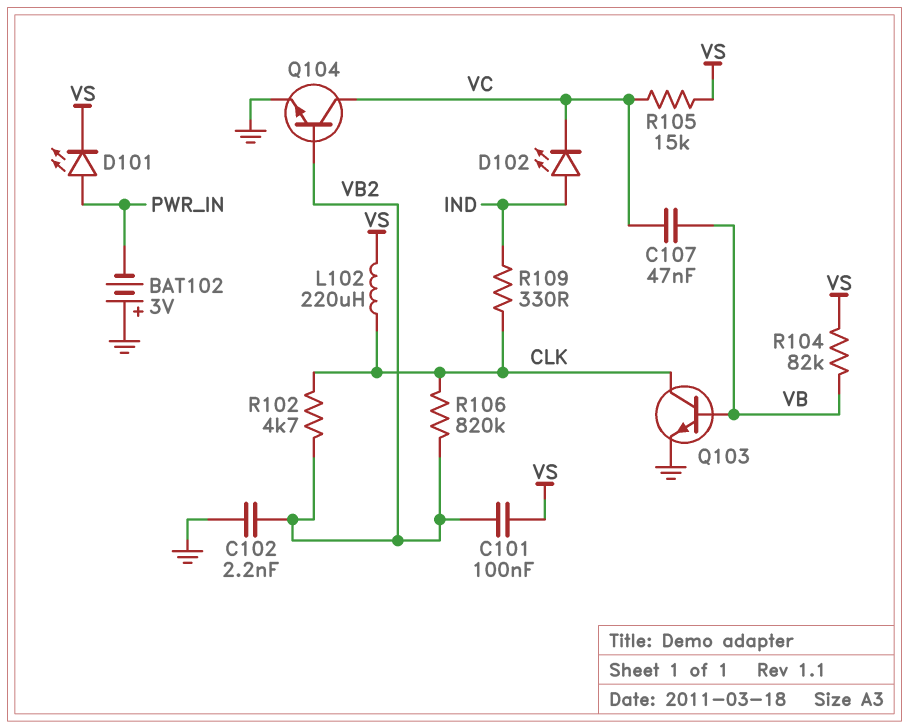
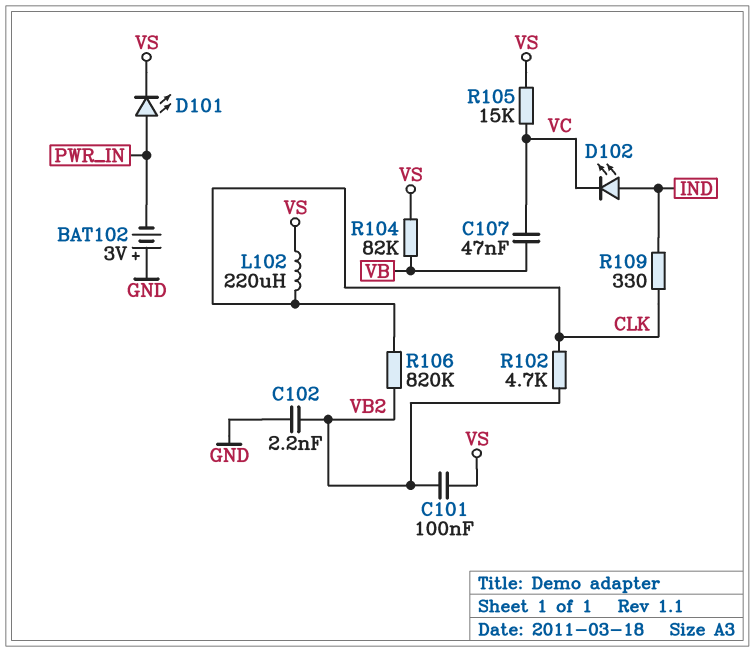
Q103: NPN (B VB, C CLK, E GND) -> none
Q104: NPN (B VB2, C VC, E GND) -> none

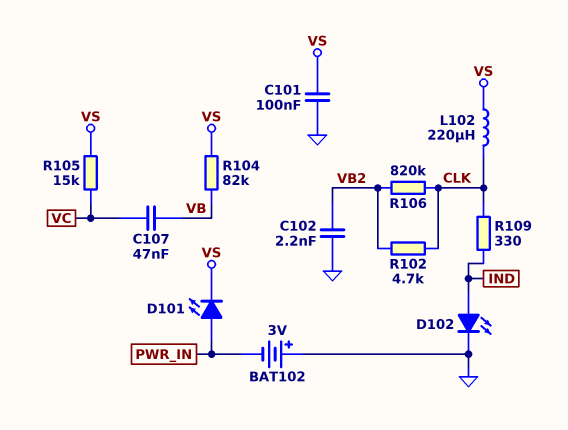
C101: 100nF (VB2, VS) -> 100nF (GND, VS)
D102: LED (A IND, K VC) -> LED (A IND, K GND)

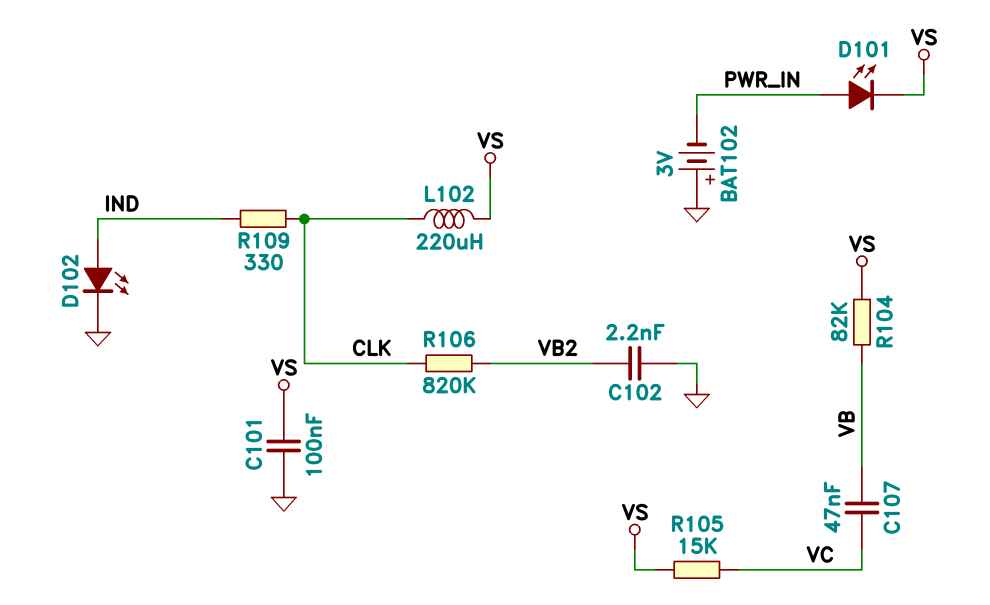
R102: 4.7k (CLK, VB2) -> none

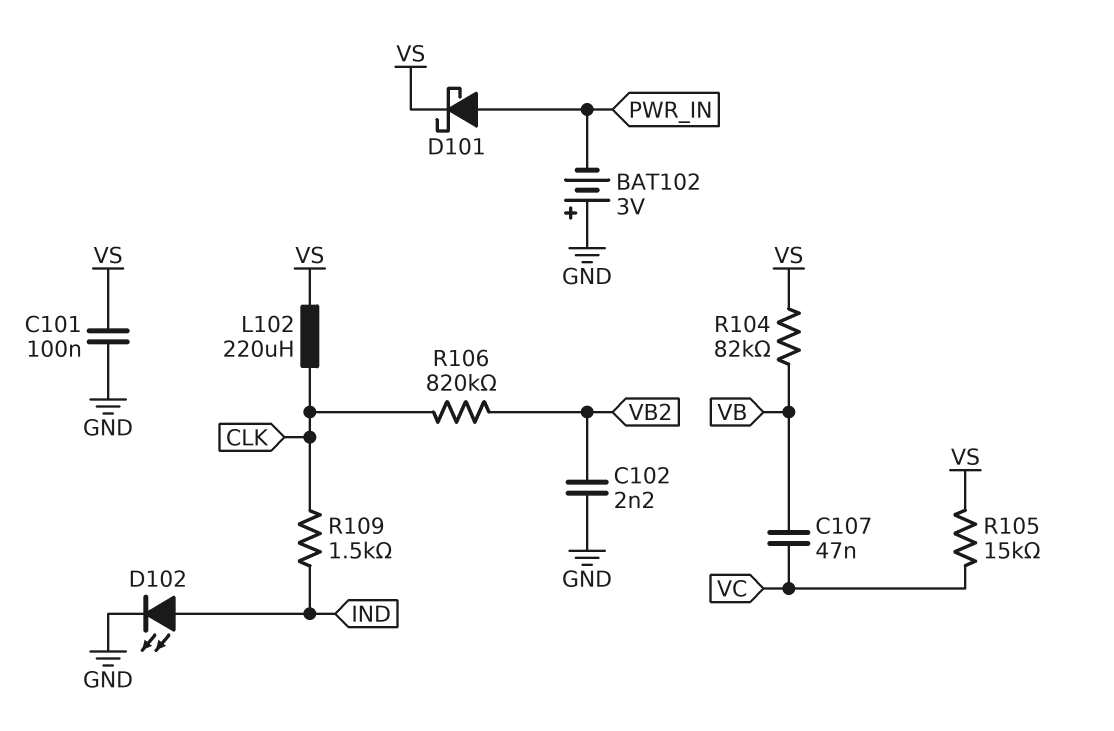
D101: LED (A PWR_IN, K VS) -> schottky (A PWR_IN, K VS)
R109: 330 (CLK, IND) -> 1.5k (CLK, IND)

